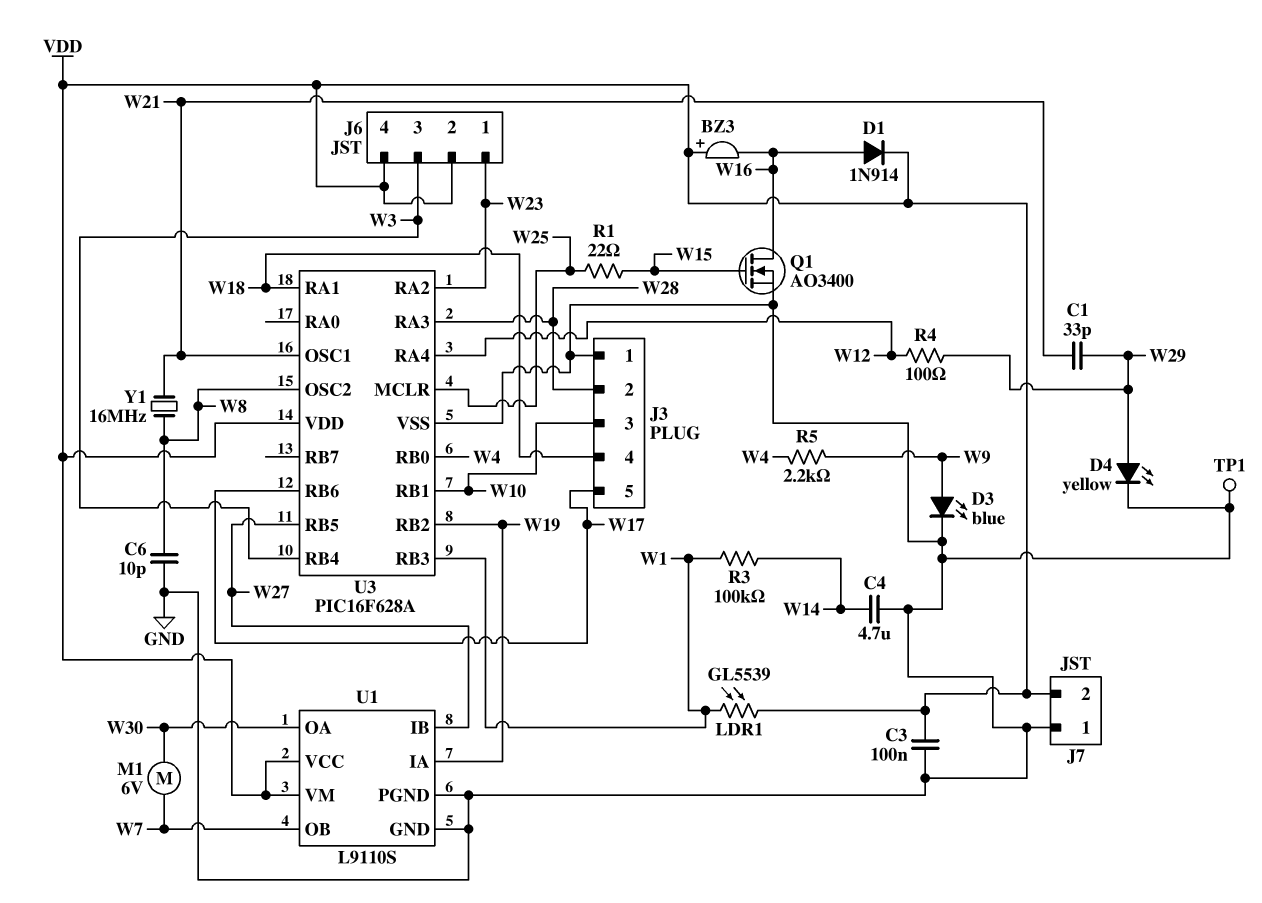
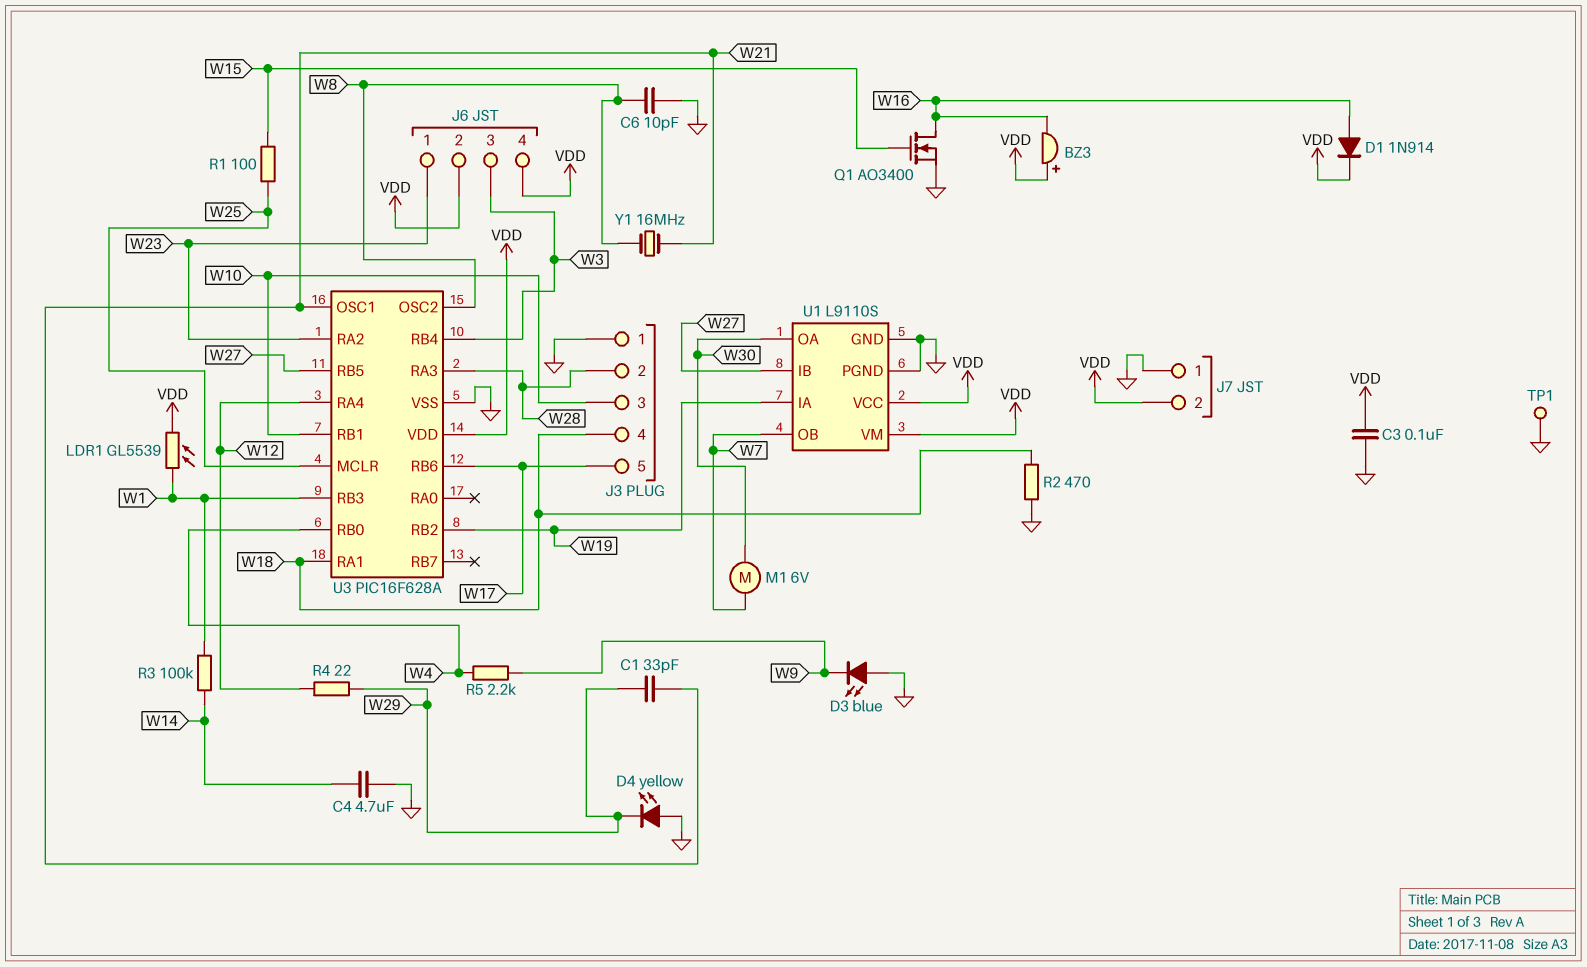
D3: LED blue (A W9, K GND) -> LED blue (A GND, K W9)
D4: LED yellow (A W29, K GND) -> LED yellow (A GND, K W29)
R1: 22 (W15, W25) -> 100 (W15, W25)
R2: none -> 470 (GND, W18)
R4: 100 (W12, W29) -> 22 (W12, W29)

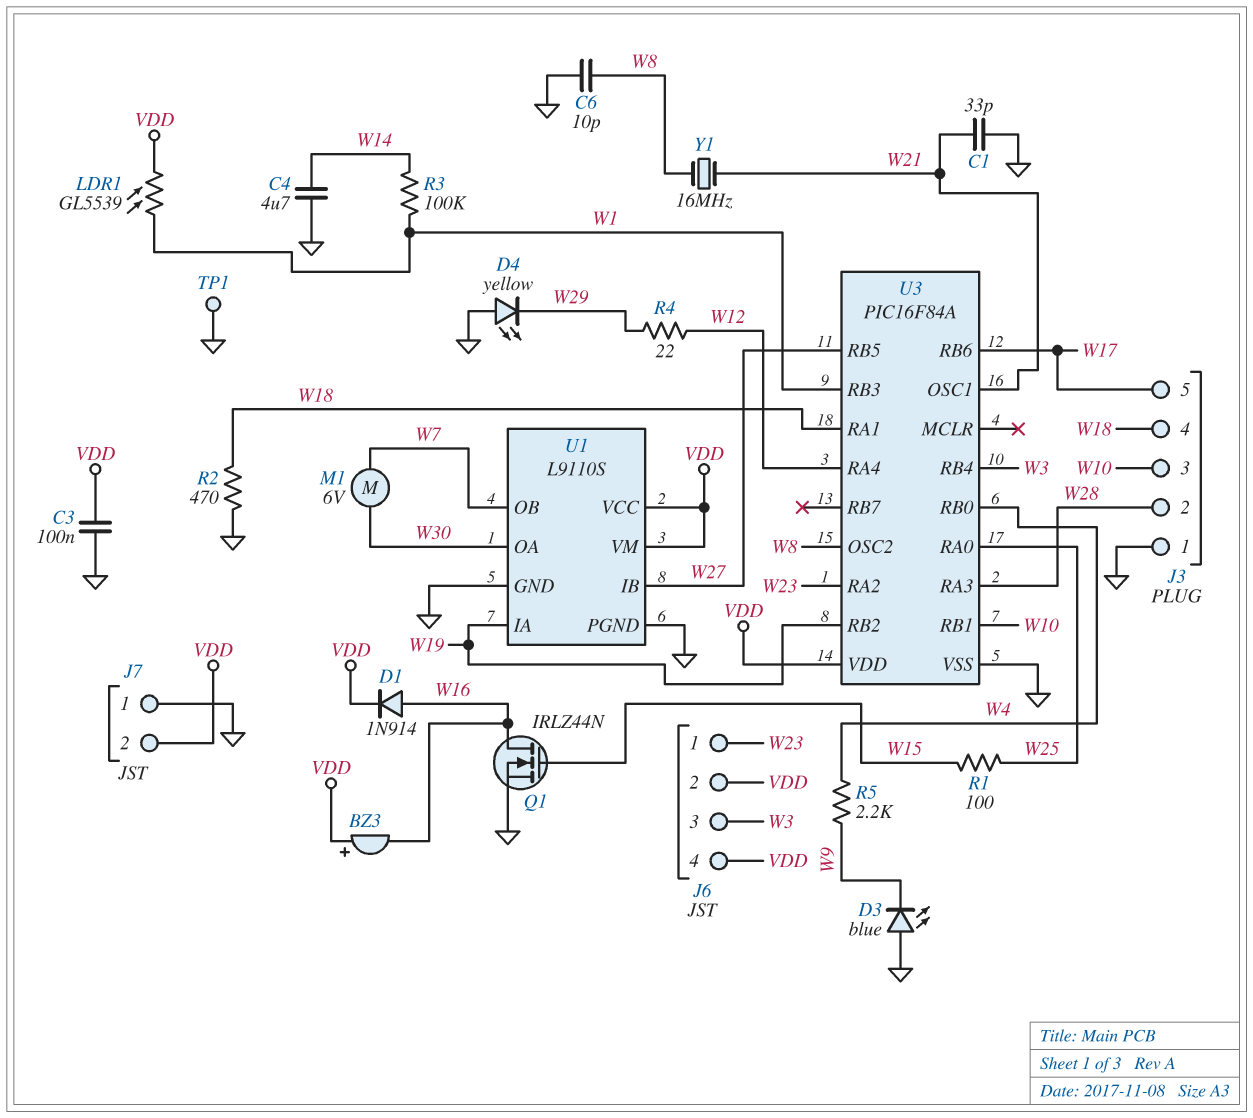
C1: 33pF (W21, W29) -> 33pF (GND, W21)
Q1: NMOS AO3400 (G W15, D W16, S GND) -> NMOS IRLZ44N (G W15, D W16, S GND)
U3: PIC16F628A -> PIC16F84A
U3 pin MCLR: W25 -> none
U3 pin RA0: none -> W25

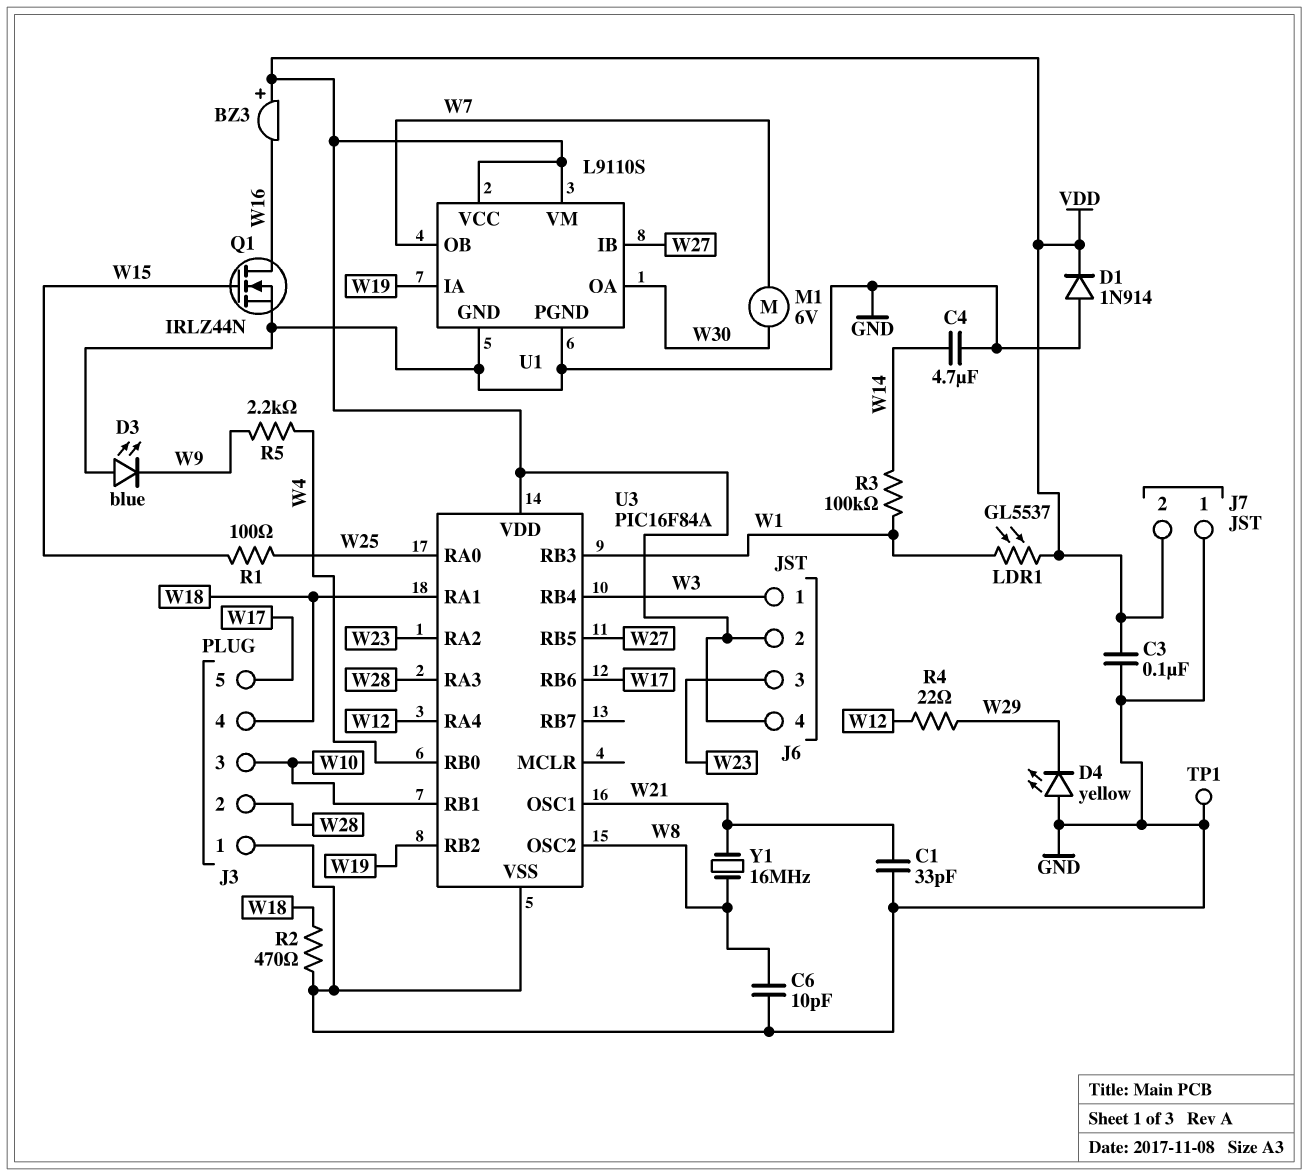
D1: diode 1N914 (A W16, K VDD) -> diode 1N914 (A GND, K VDD)
J6 pin 1: W23 -> W3
J6 pin 3: W3 -> W23
LDR1: GL5539 (VDD, W1) -> GL5537 (VDD, W1)

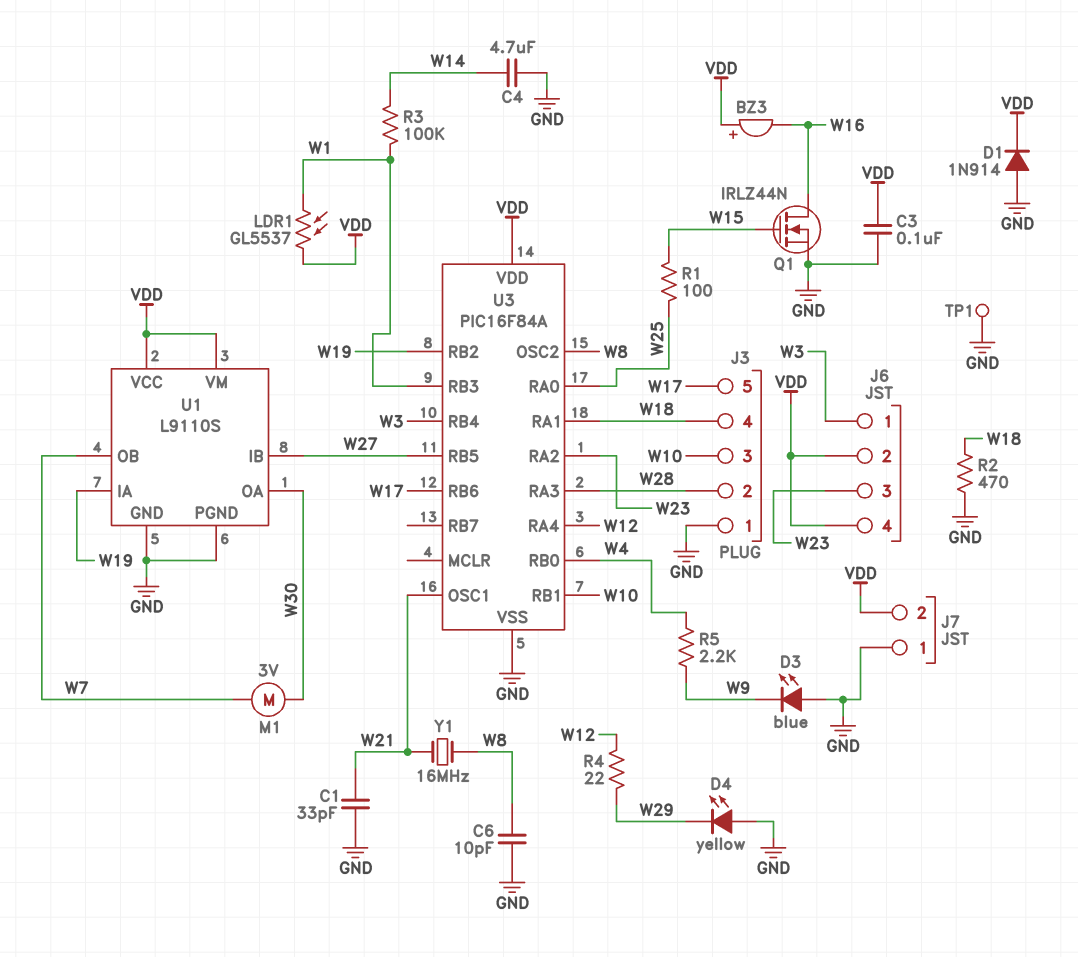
M1: motor 6V (W7, W30) -> motor 3V (W7, W30)

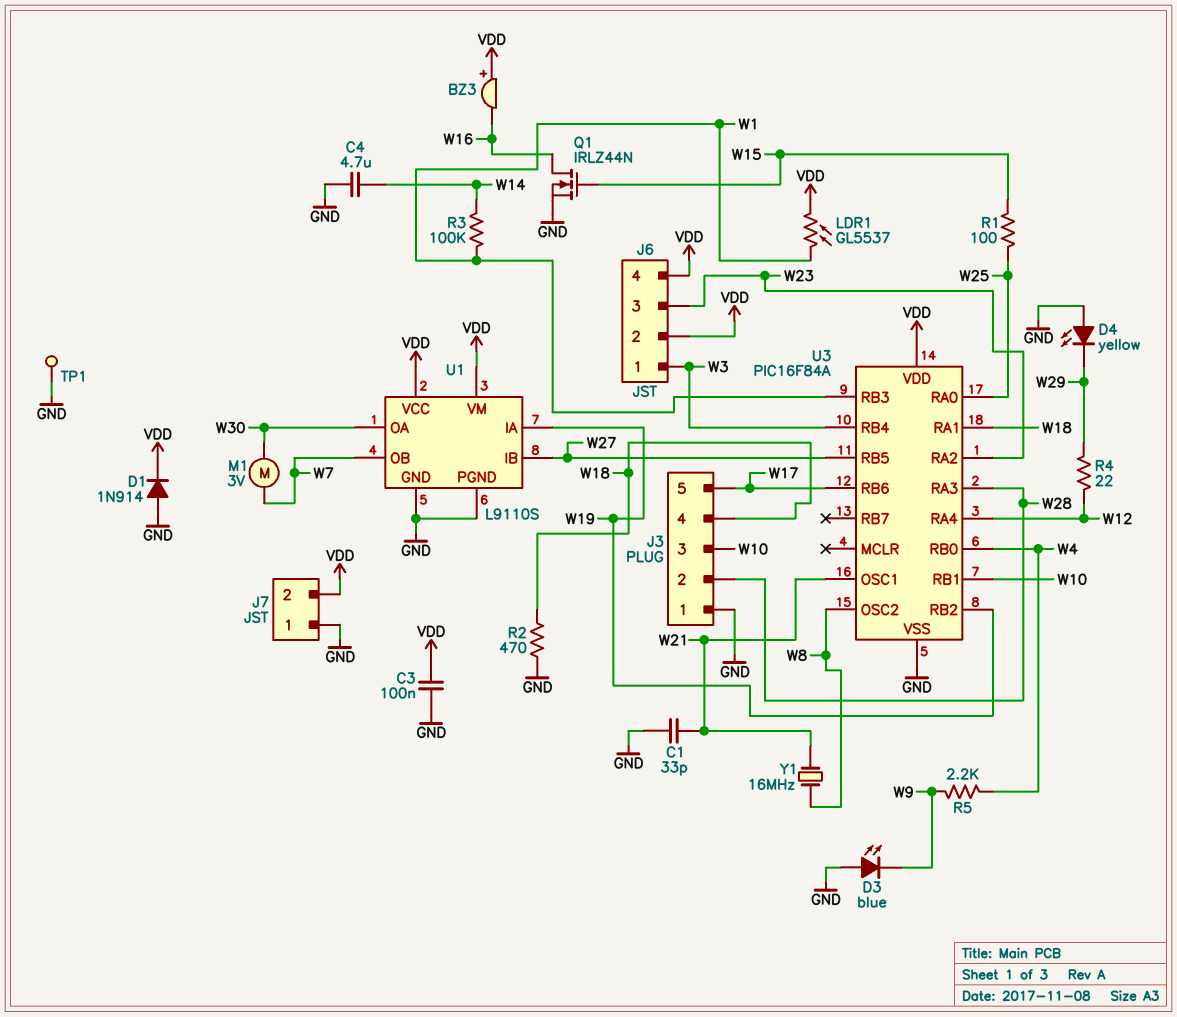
C6: 10pF (GND, W8) -> none

